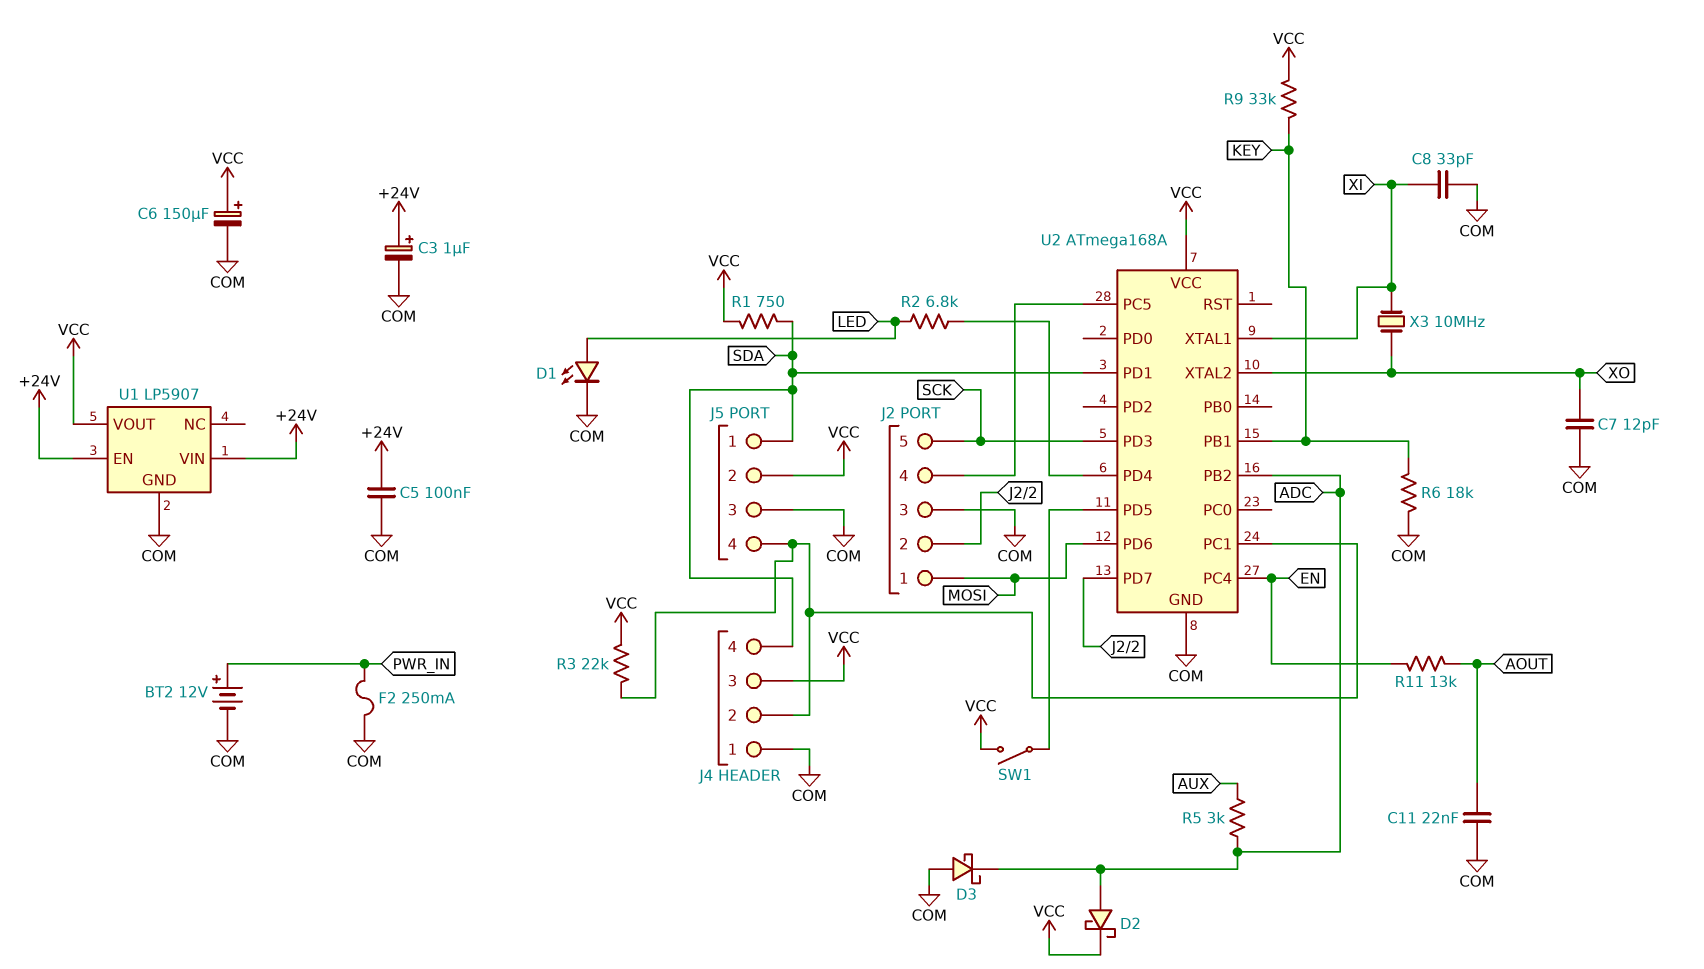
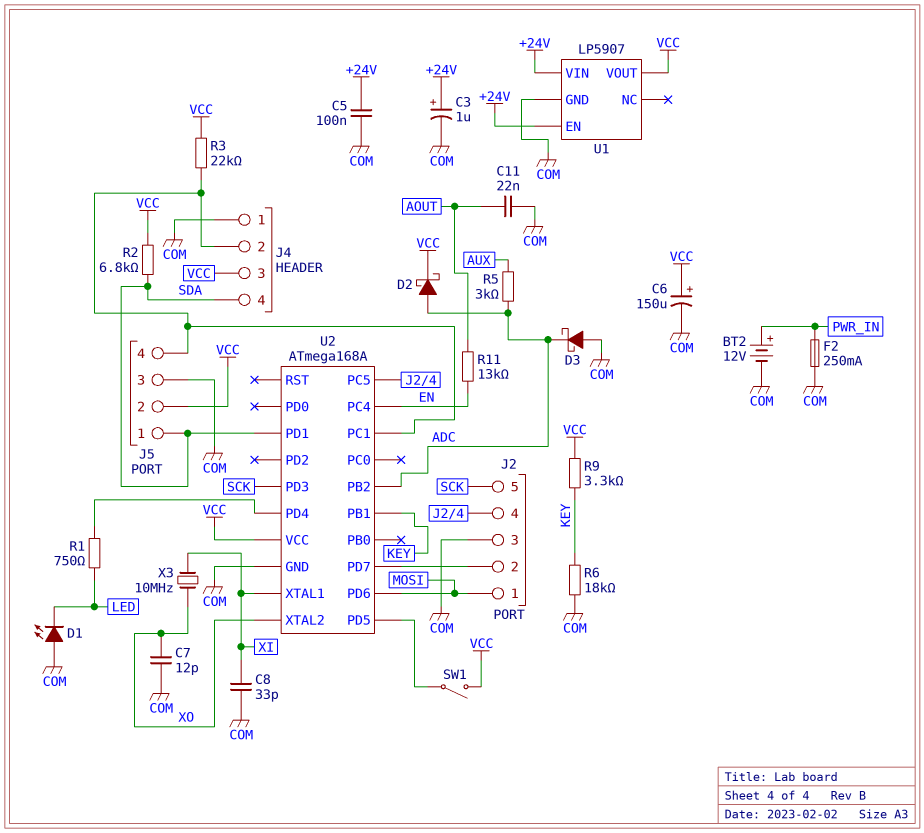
D1: LED (A LED, K COM) -> LED (A COM, K LED)
R1: 750 (SDA, VCC) -> 750 (LED, U2/PD4)
R2: 6.8k (LED, U2/PD4) -> 6.8k (SDA, VCC)
R9: 33k (KEY, VCC) -> 3.3k (KEY, VCC)

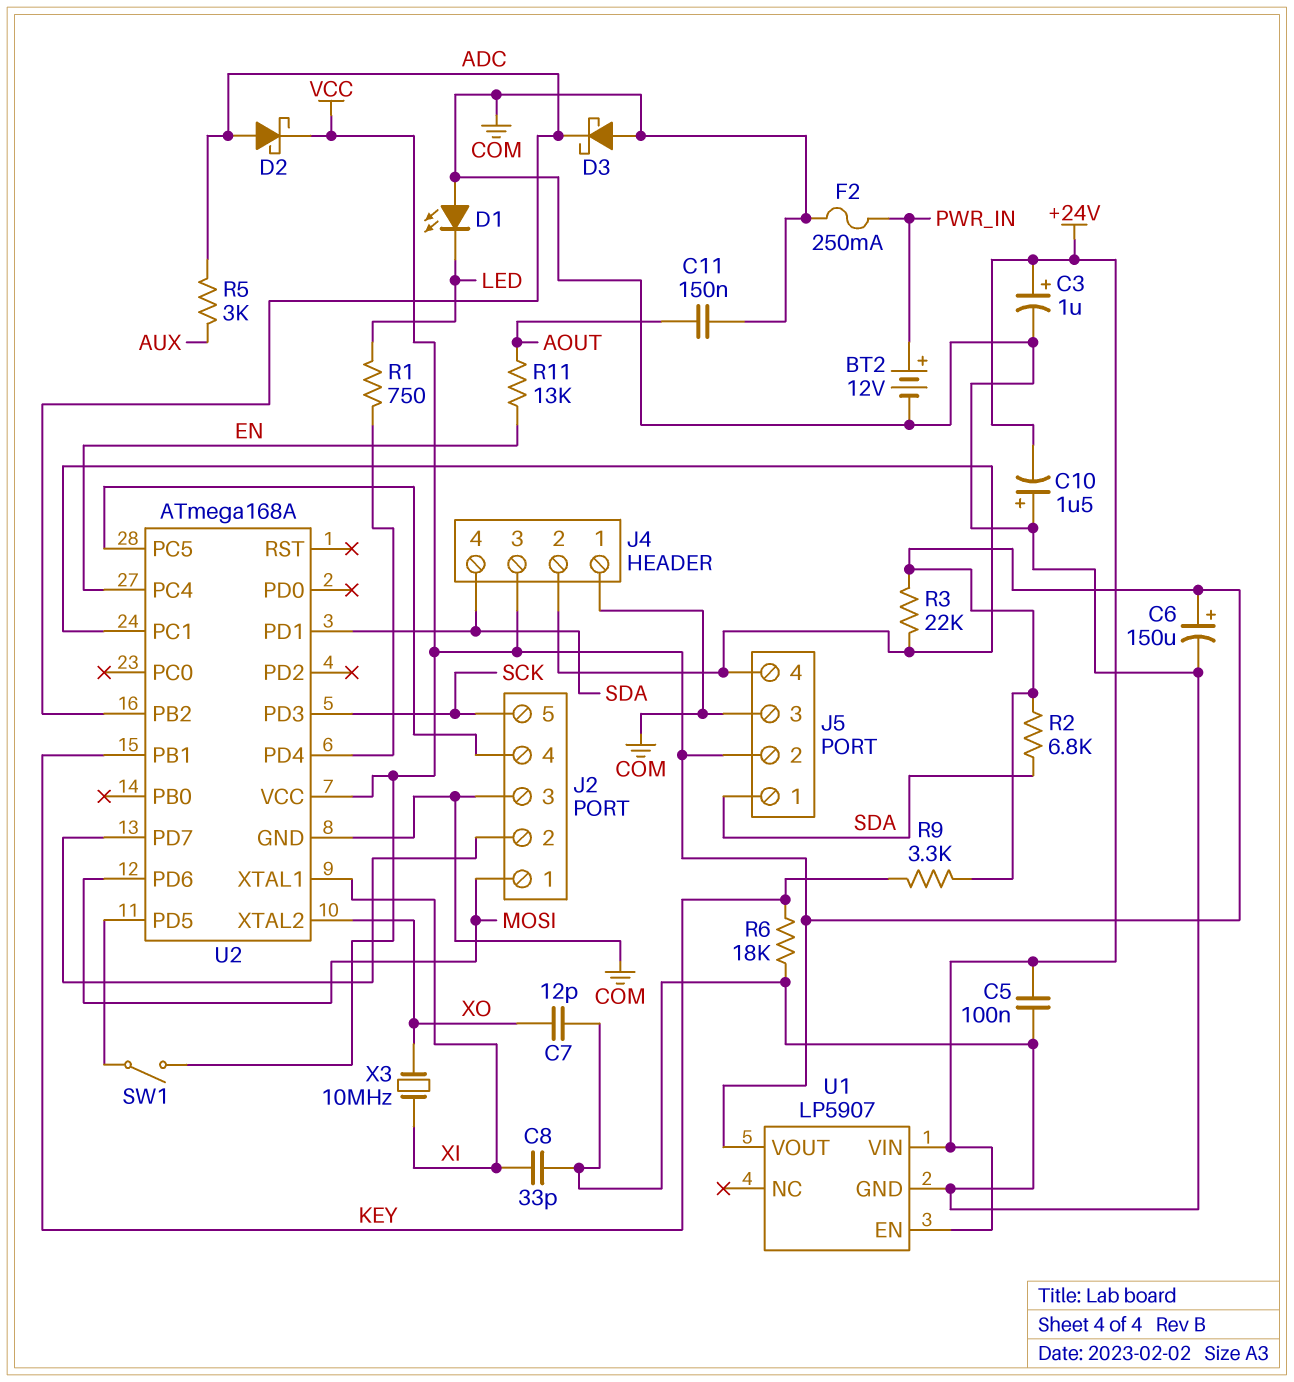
C10: none -> 1.5uF (plus COM, minus +24V)
C11: 22nF (AOUT, COM) -> 150nF (AOUT, COM)

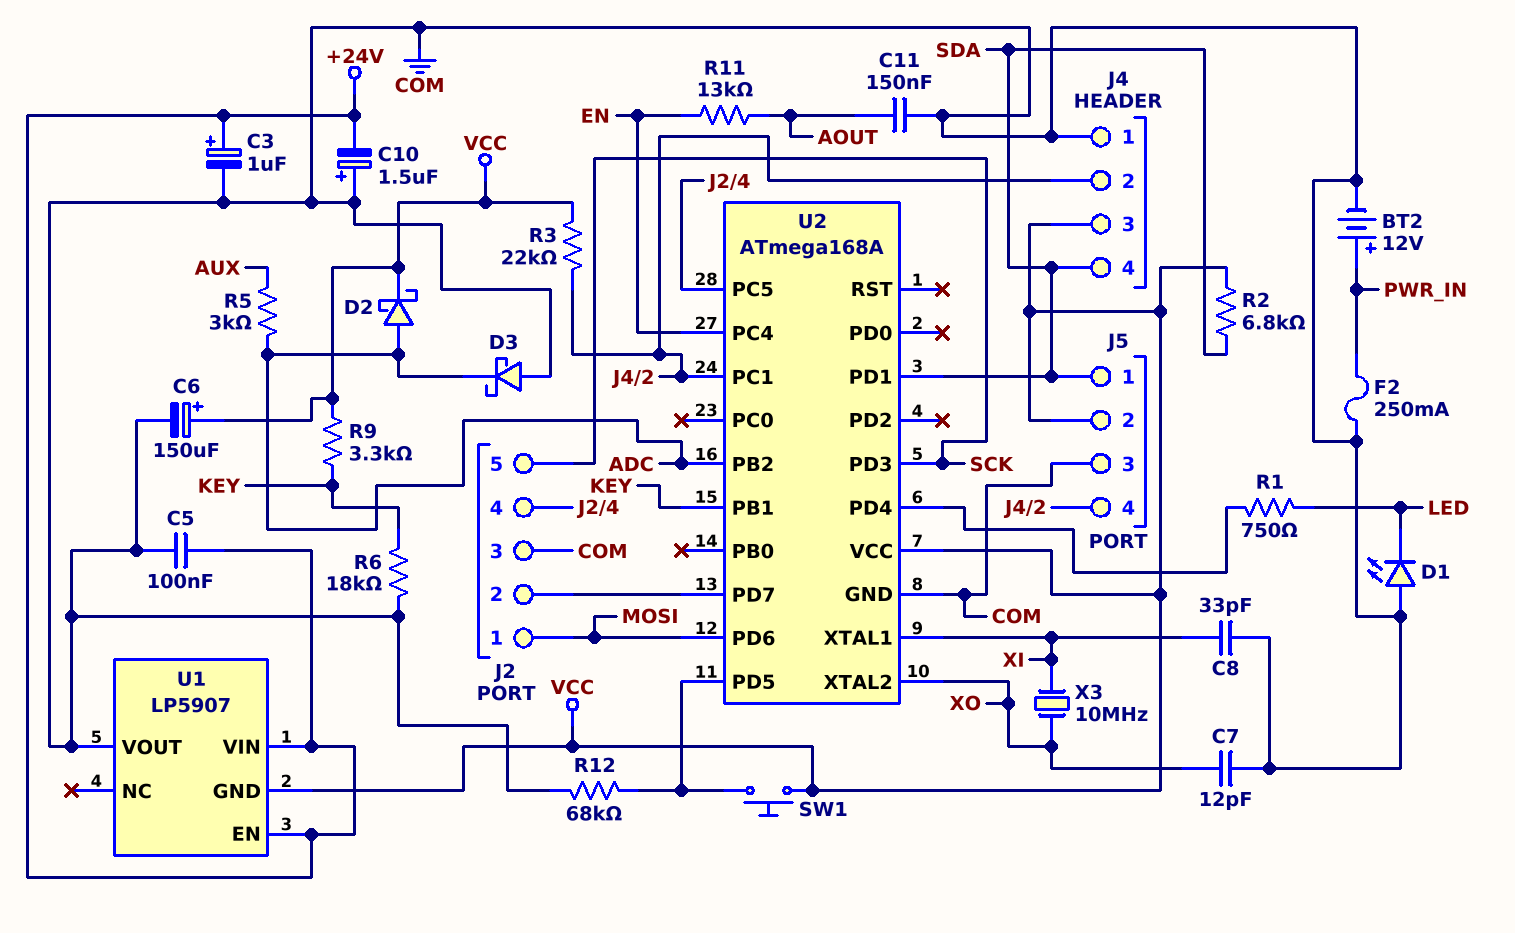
R12: none -> 68k (COM, U2/PD5)
SW1: switch (U2/PD5, VCC) -> button (U2/PD5, VCC)
U1 pin GND: COM -> VCC
U1 pin VOUT: VCC -> COM

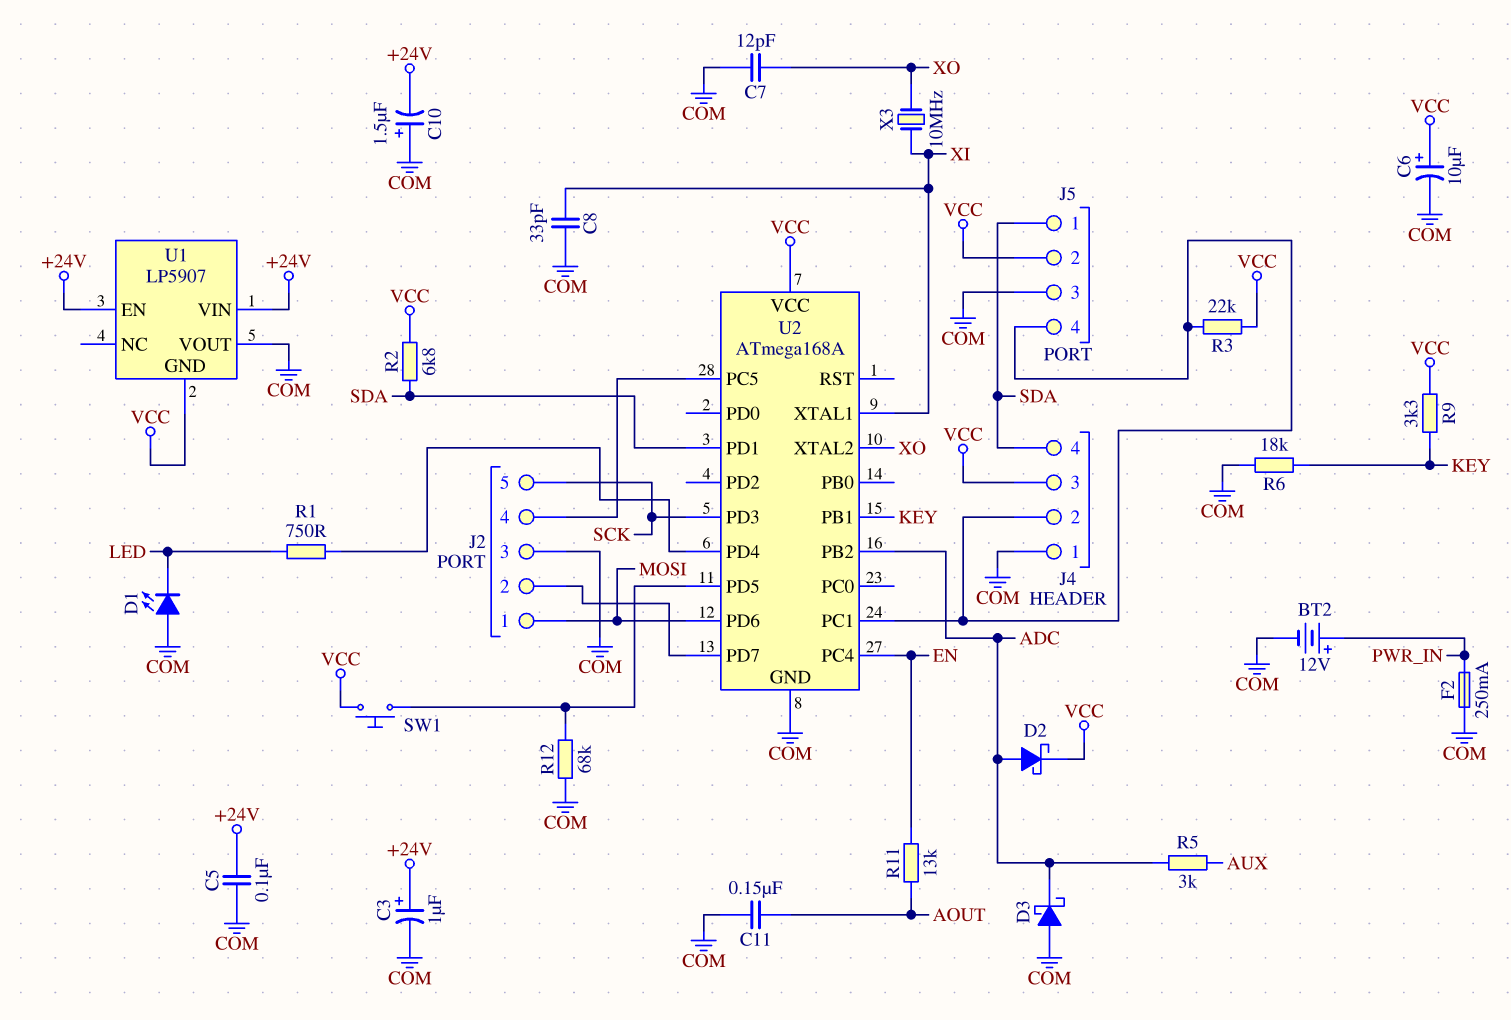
C6: 150uF (plus VCC, minus COM) -> 10uF (plus VCC, minus COM)

